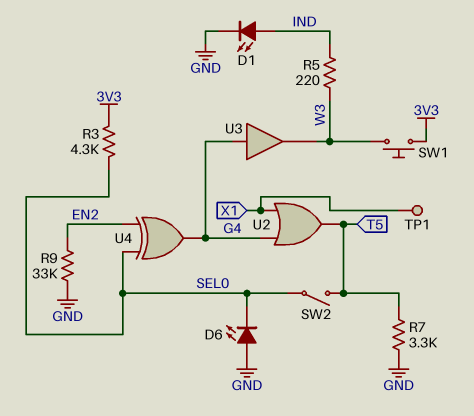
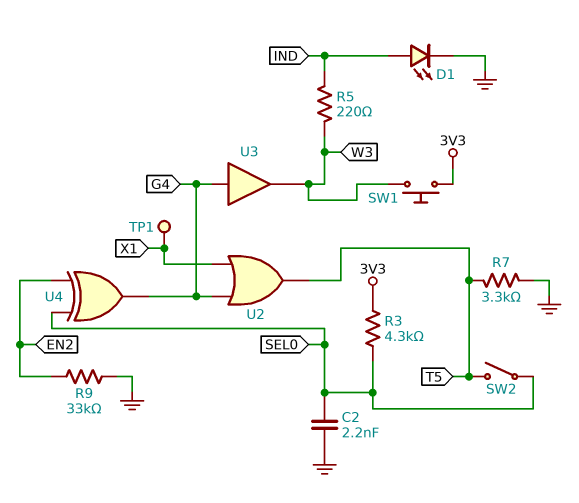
C2: none -> 2.2nF (GND, SEL0)
D6: LED (A GND, K SEL0) -> none

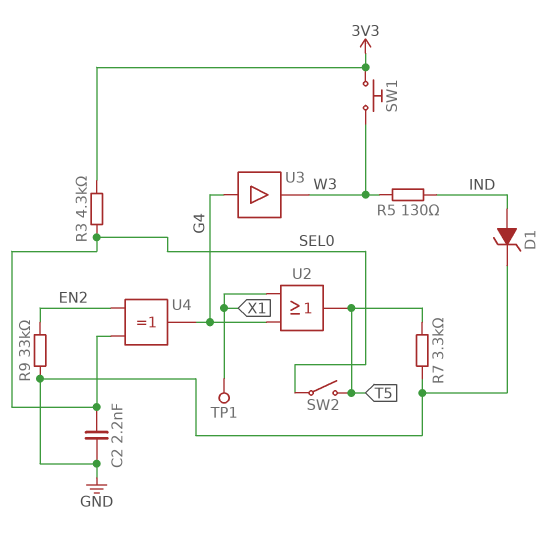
D1: LED (A IND, K GND) -> zener (A IND, K GND)
R5: 220 (IND, W3) -> 130 (IND, W3)

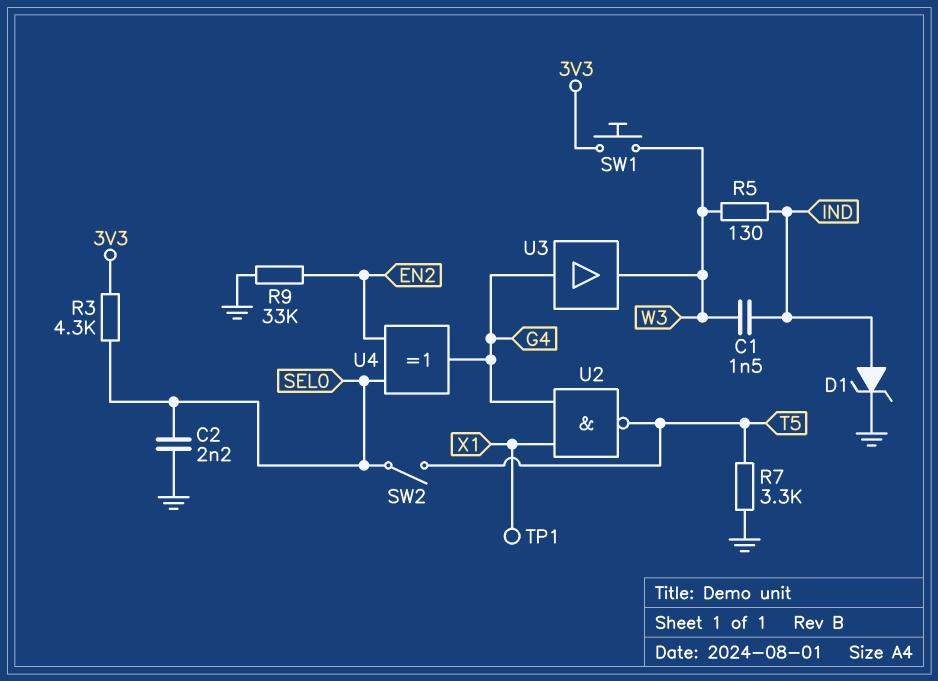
C1: none -> 1.5nF (IND, W3)
U2: OR (in G4, in X1, out T5) -> NAND (in G4, in X1, out T5)

